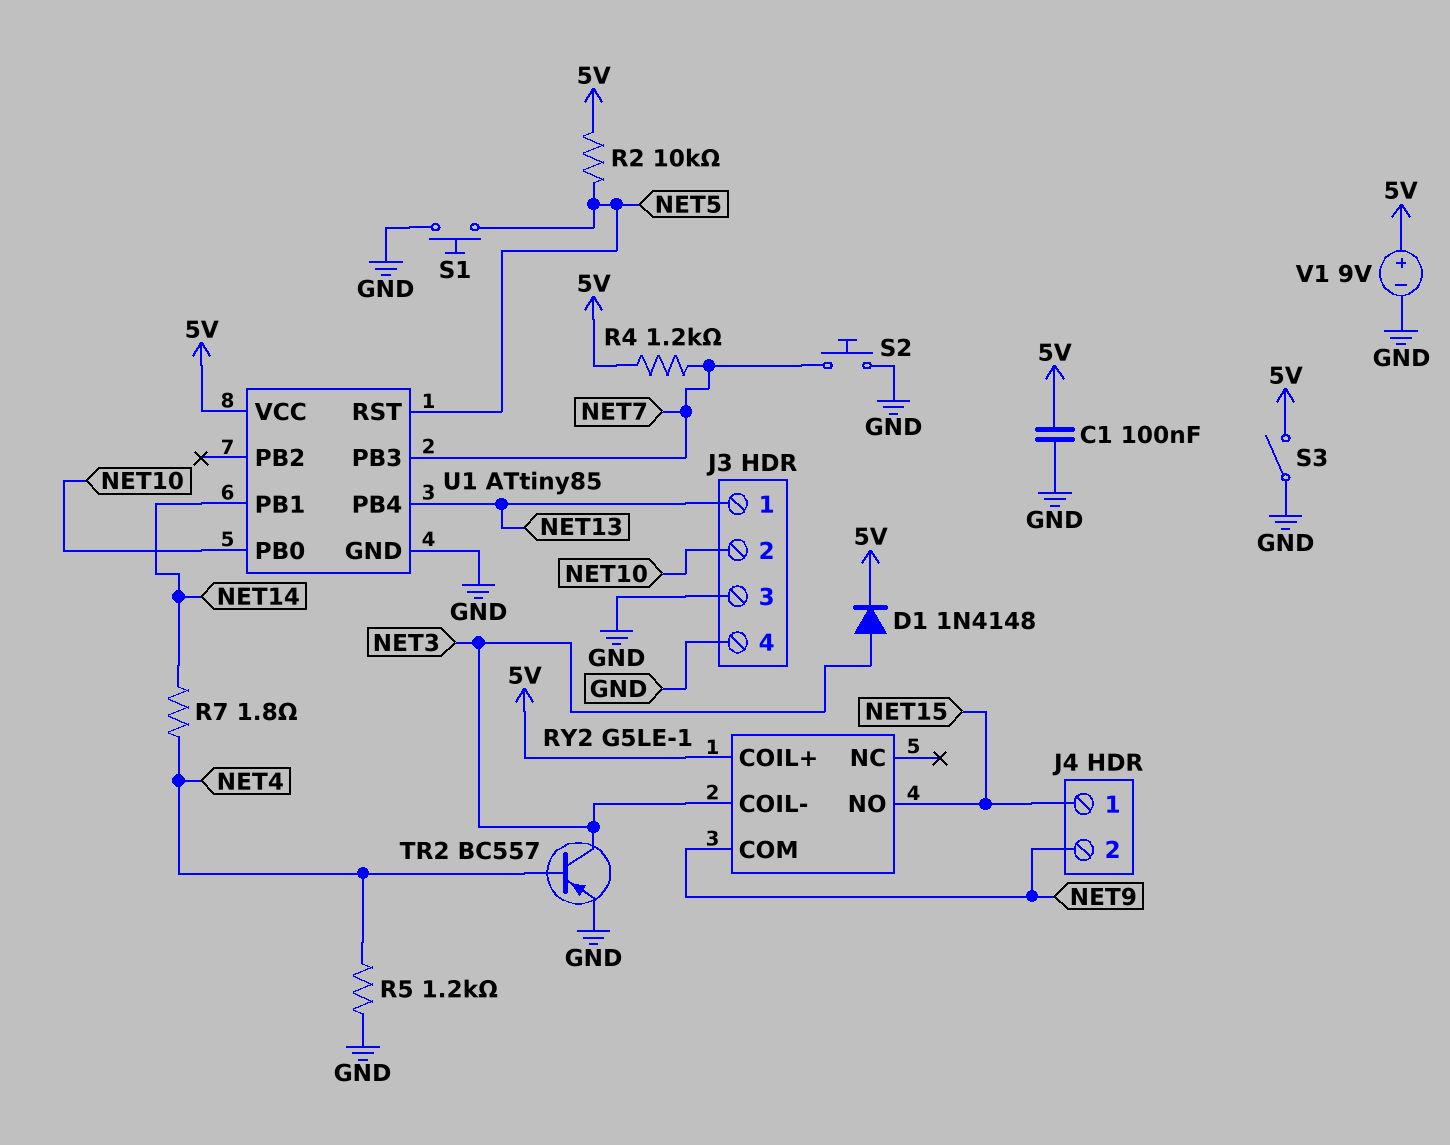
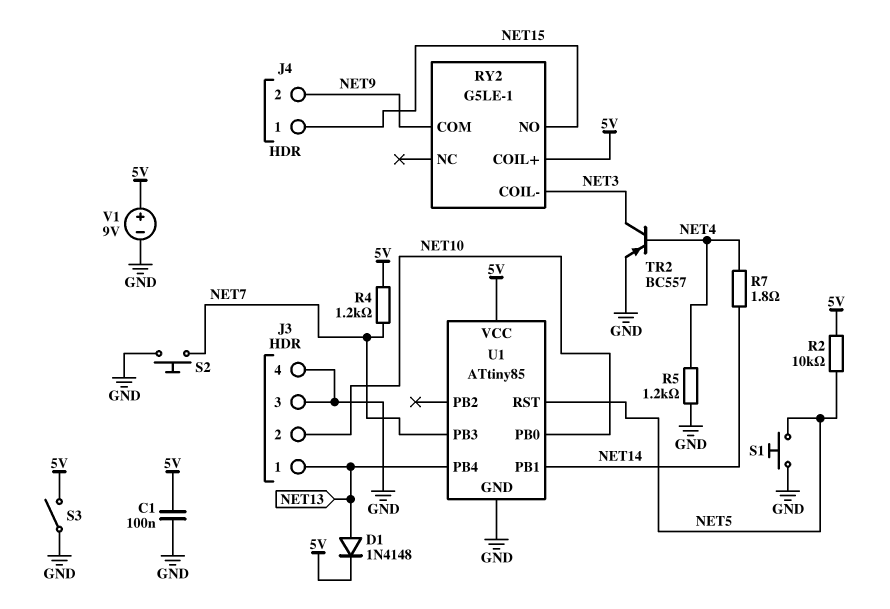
D1: diode 1N4148 (A NET3, K 5V) -> diode 1N4148 (A NET13, K 5V)

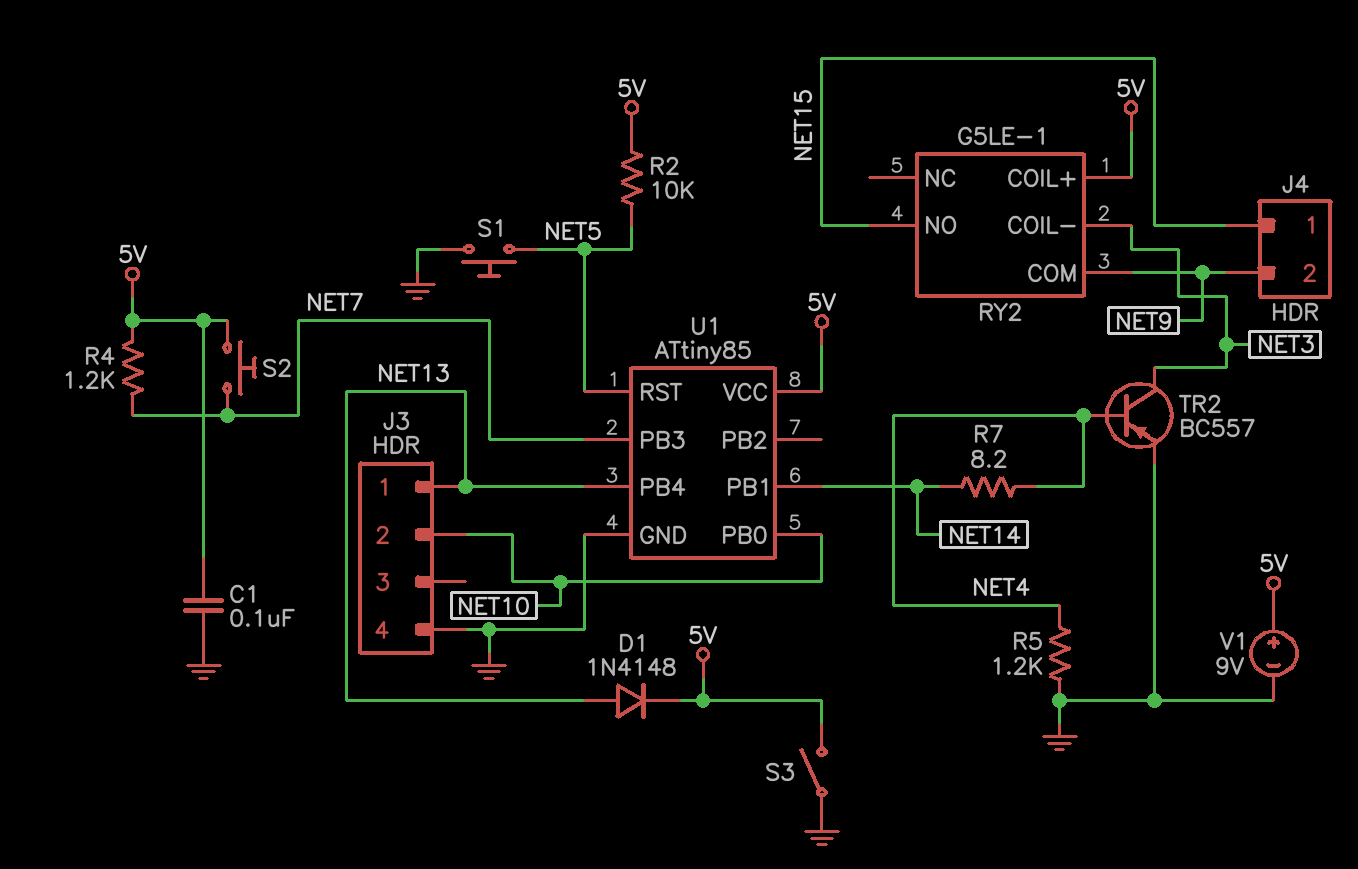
J3 pin 3: GND -> none
R7: 1.8 (NET4, NET14) -> 8.2 (NET4, NET14)
S2: button (GND, NET7) -> button (5V, NET7)

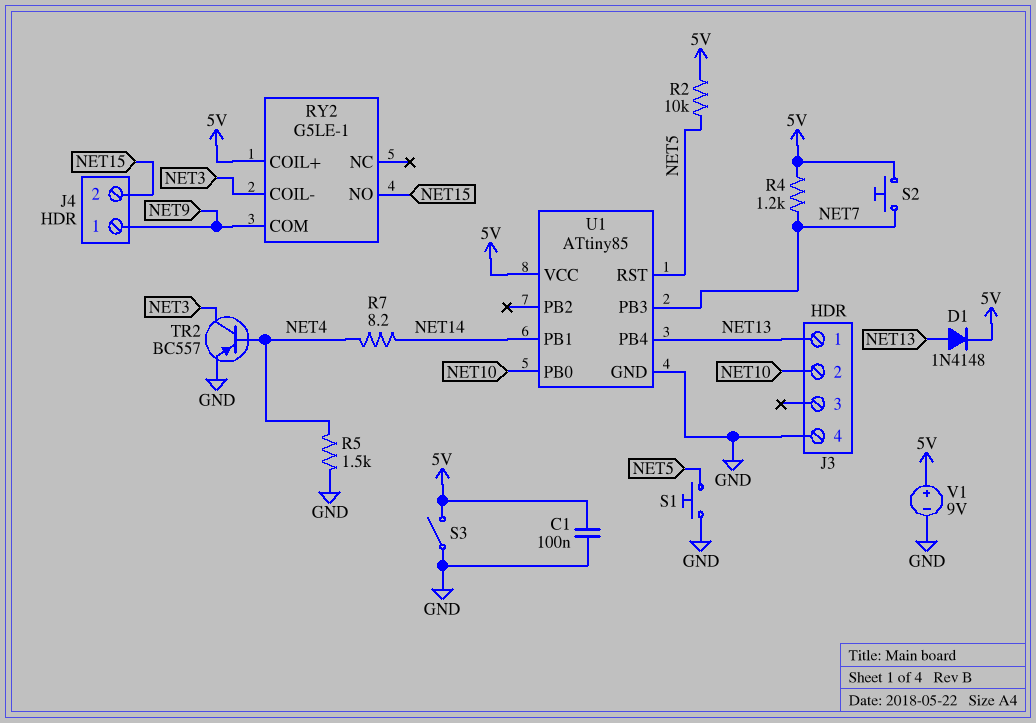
J4 pin 1: NET15 -> NET9
J4 pin 2: NET9 -> NET15
R5: 1.2k (GND, NET4) -> 1.5k (GND, NET4)

